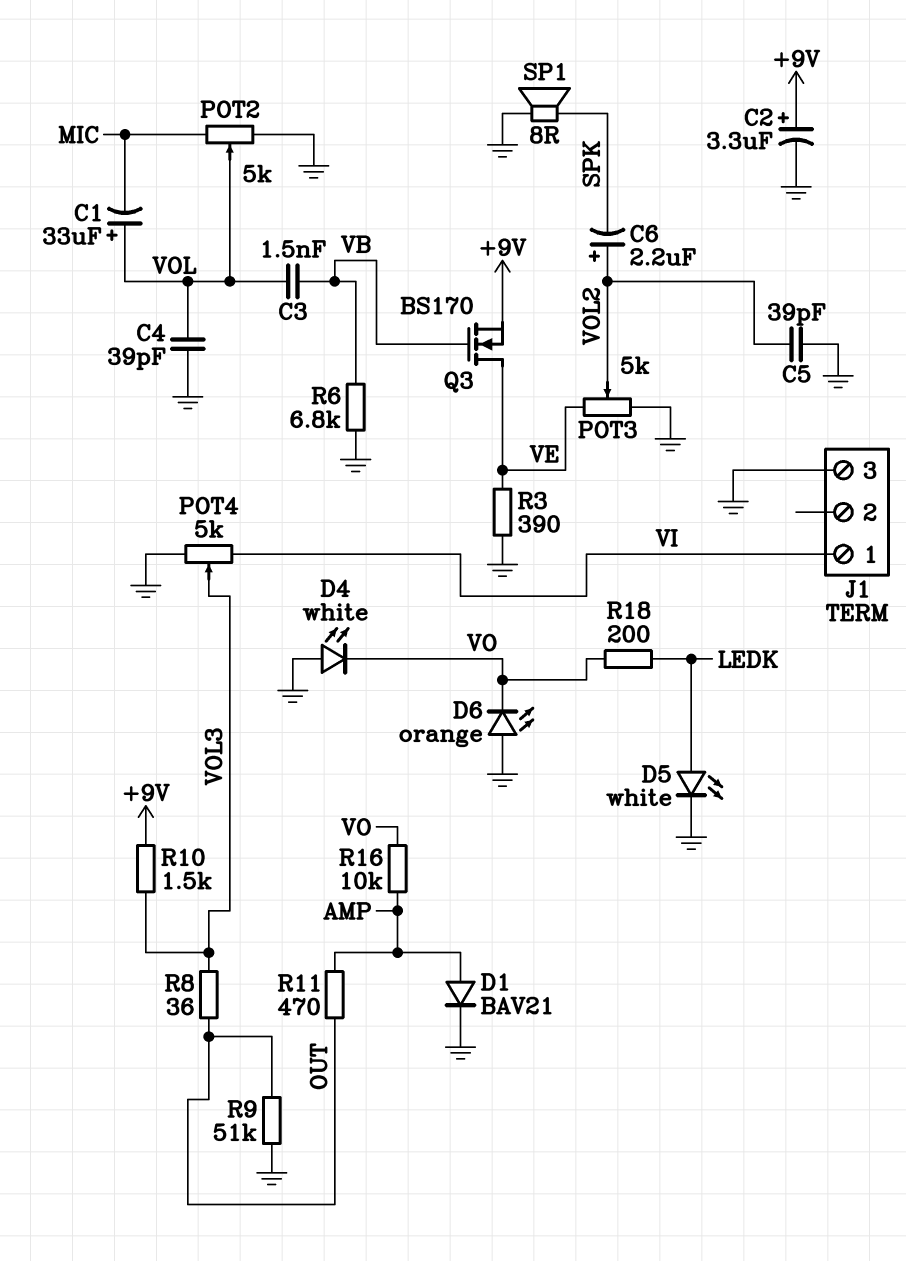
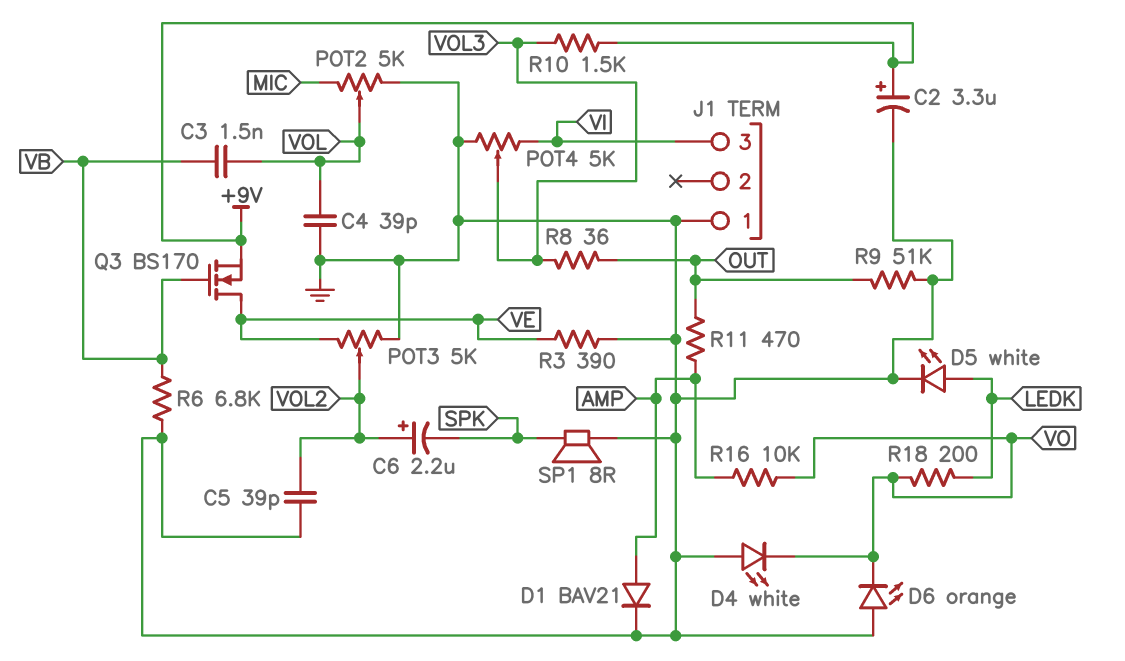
C1: 33uF (plus VOL, minus MIC) -> none
J1 pin 1: VI -> GND
J1 pin 3: GND -> VI

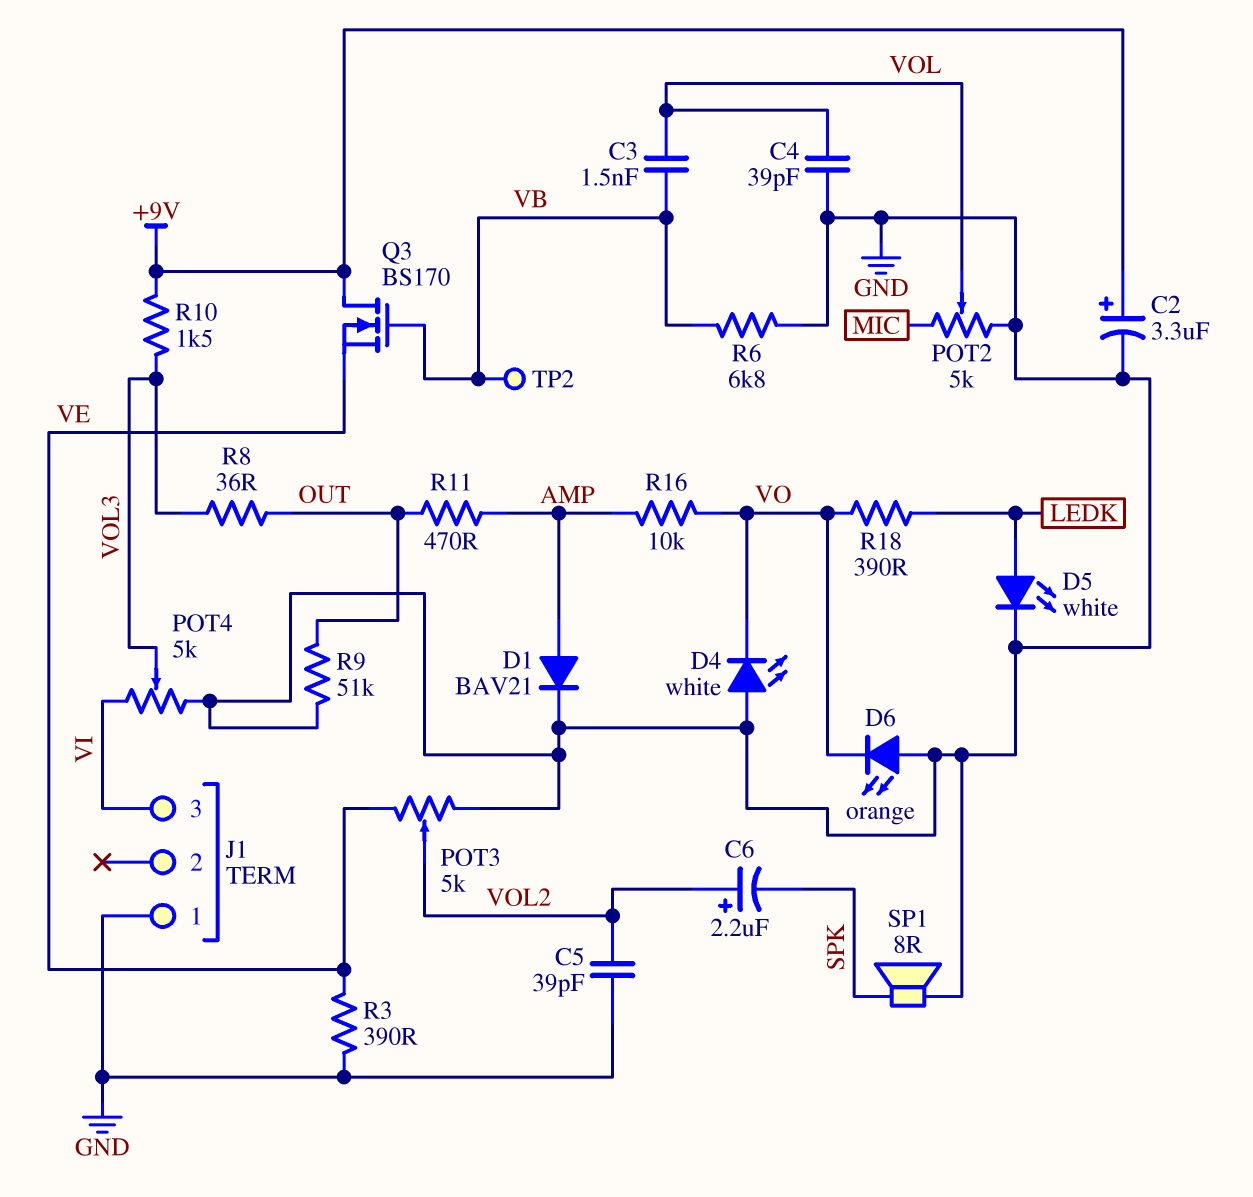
Q3: NMOS BS170 (G VB, D VE, S +9V) -> NMOS BS170 (G VB, D +9V, S VE)
R18: 200 (LEDK, VO) -> 390 (LEDK, VO)
TP2: none -> test point (VB)

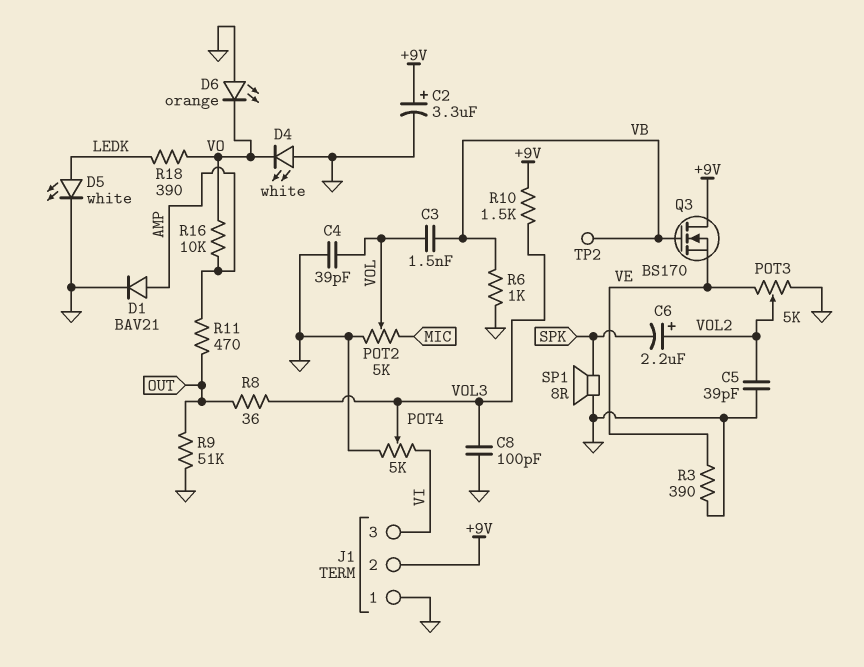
C8: none -> 100pF (GND, VOL3)
J1 pin 2: none -> +9V
R6: 6.8k (GND, VB) -> 1k (GND, VB)

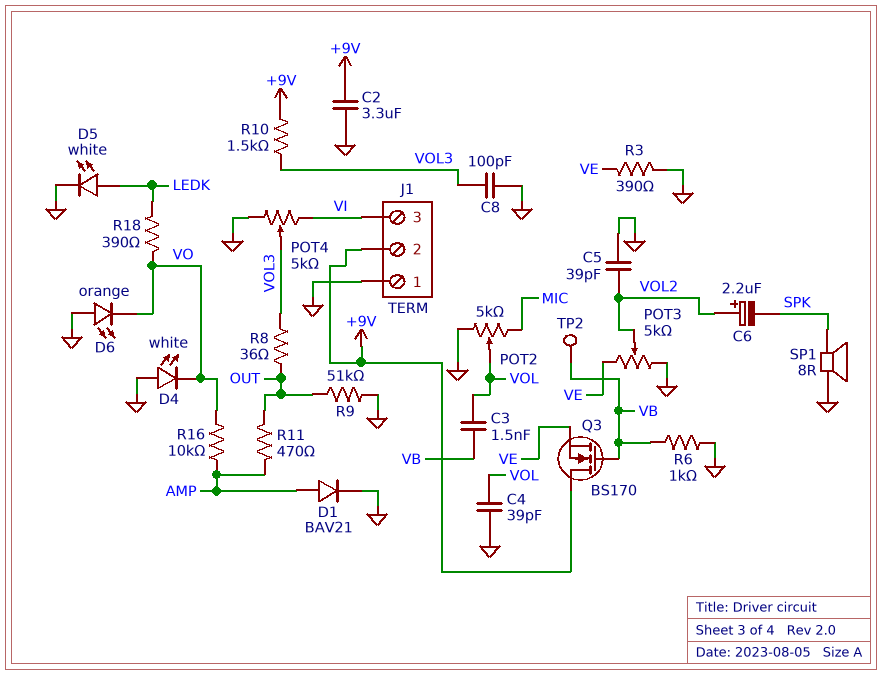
C2: 3.3uF (plus +9V, minus GND) -> 3.3uF (+9V, GND)

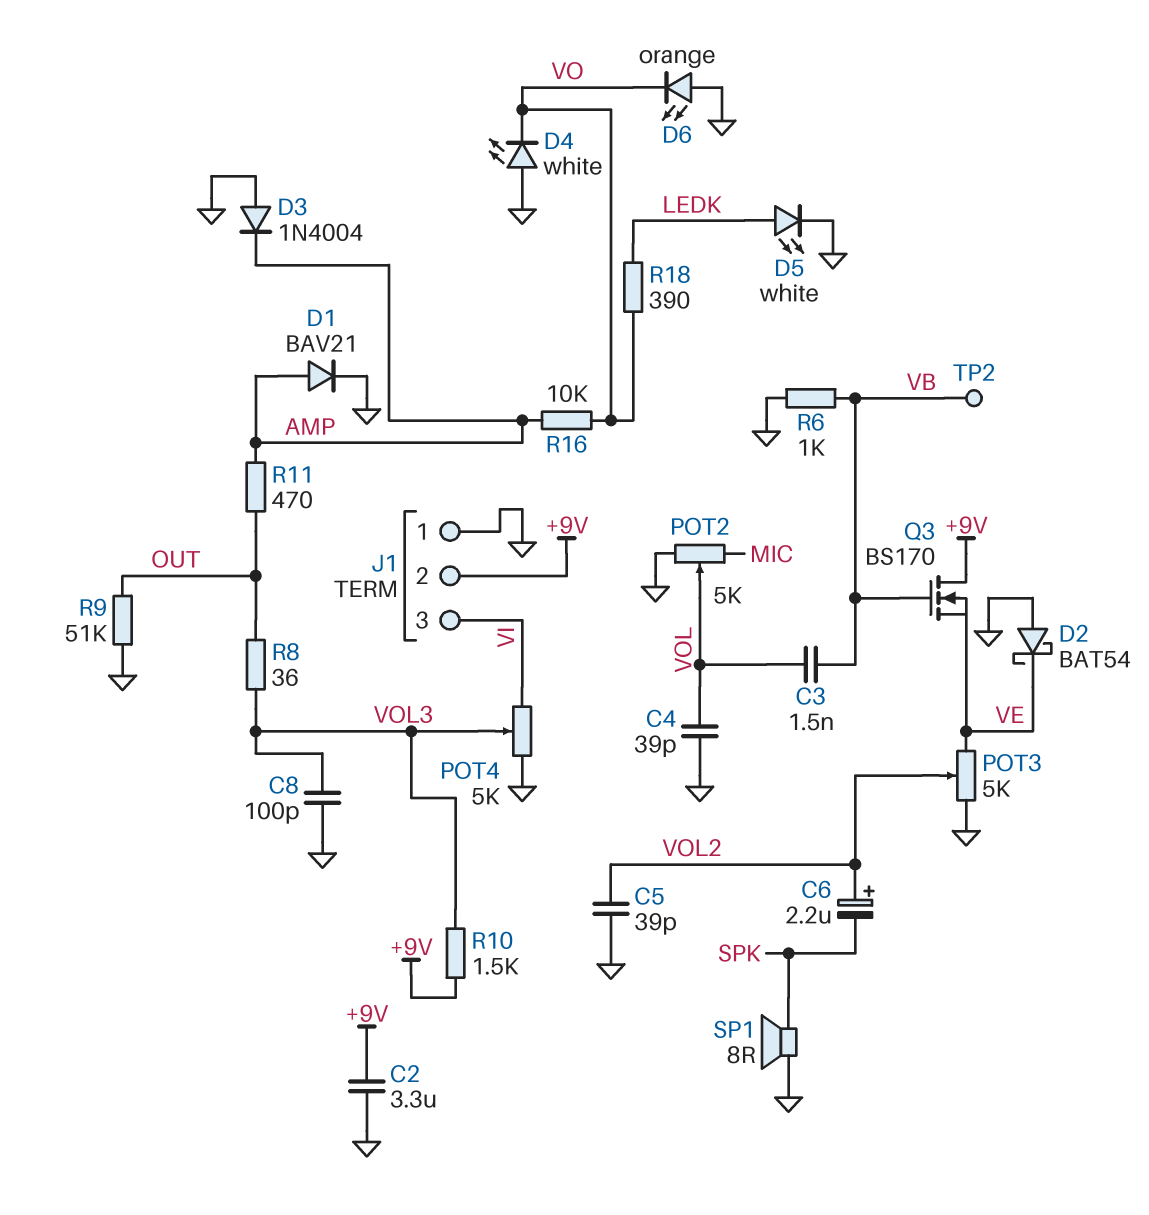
D2: none -> schottky BAT54 (A GND, K VE)
D3: none -> diode 1N4004 (A GND, K AMP)
R3: 390 (GND, VE) -> none

